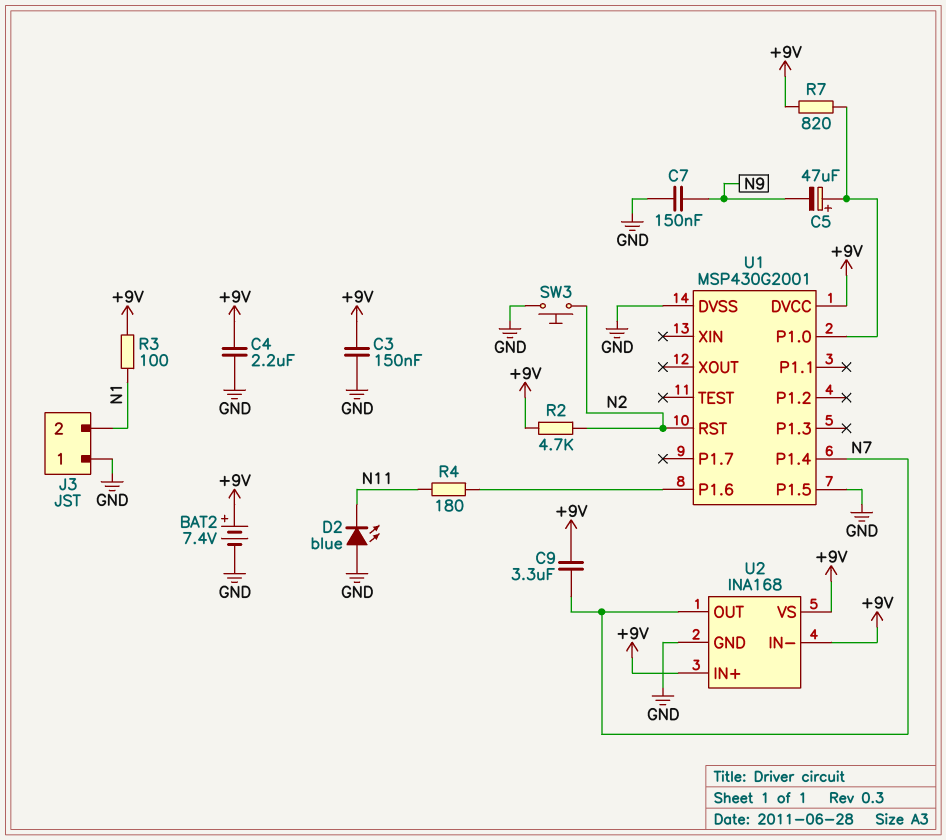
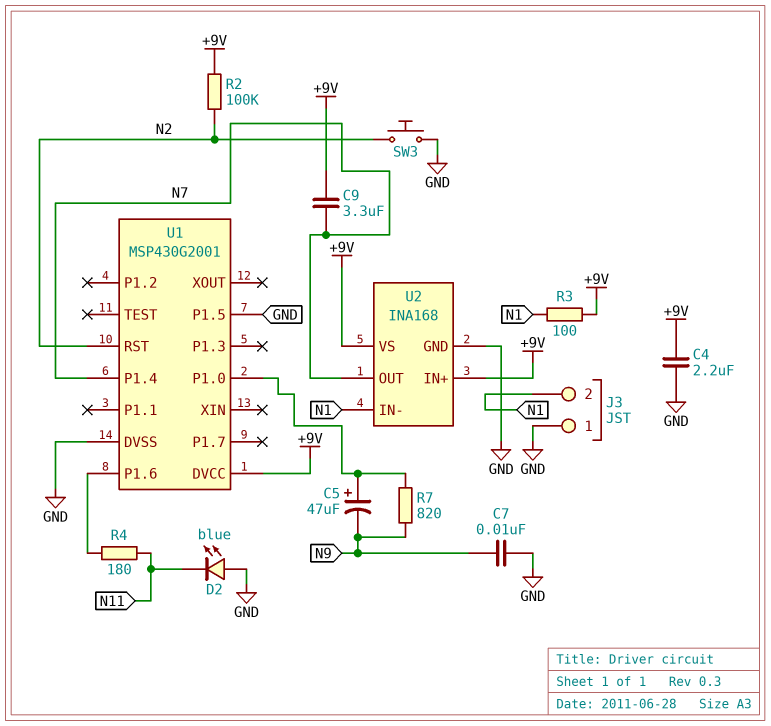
BAT2: 7.4V (plus +9V, minus GND) -> none
C3: 150nF (+9V, GND) -> none
C7: 150nF (GND, N9) -> 10nF (GND, N9)
R2: 4.7k (+9V, N2) -> 100k (+9V, N2)
R7: 820 (+9V, U1/P1.0) -> 820 (N9, U1/P1.0)
U2 pin IN-: +9V -> N1

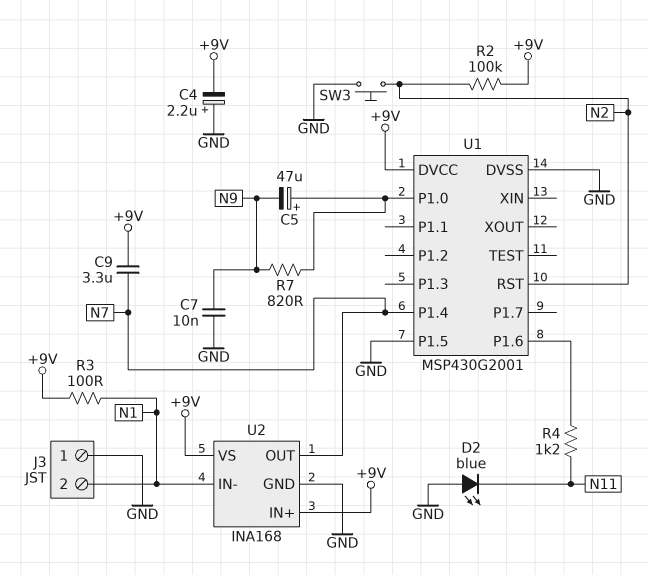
C4: 2.2uF (+9V, GND) -> 2.2uF (plus GND, minus +9V)
R4: 180 (N11, U1/P1.6) -> 1.2k (N11, U1/P1.6)

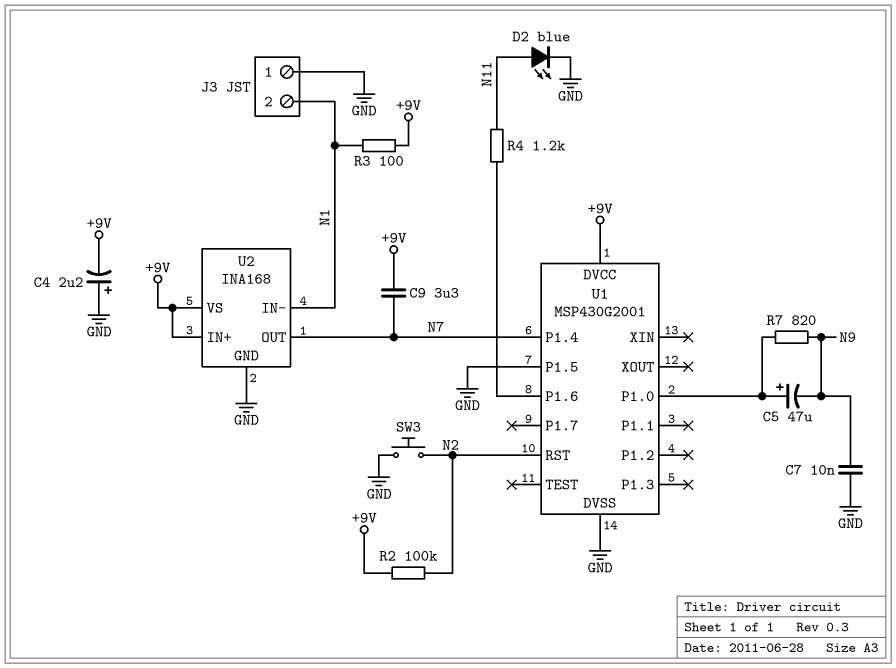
D2: LED blue (A GND, K N11) -> LED blue (A N11, K GND)

